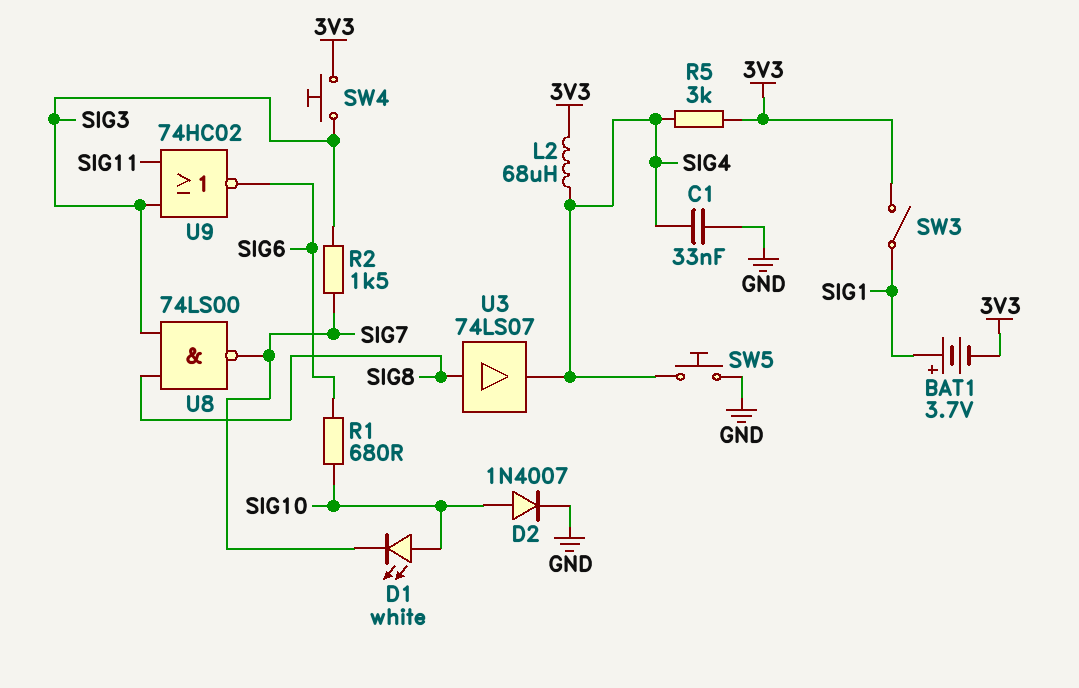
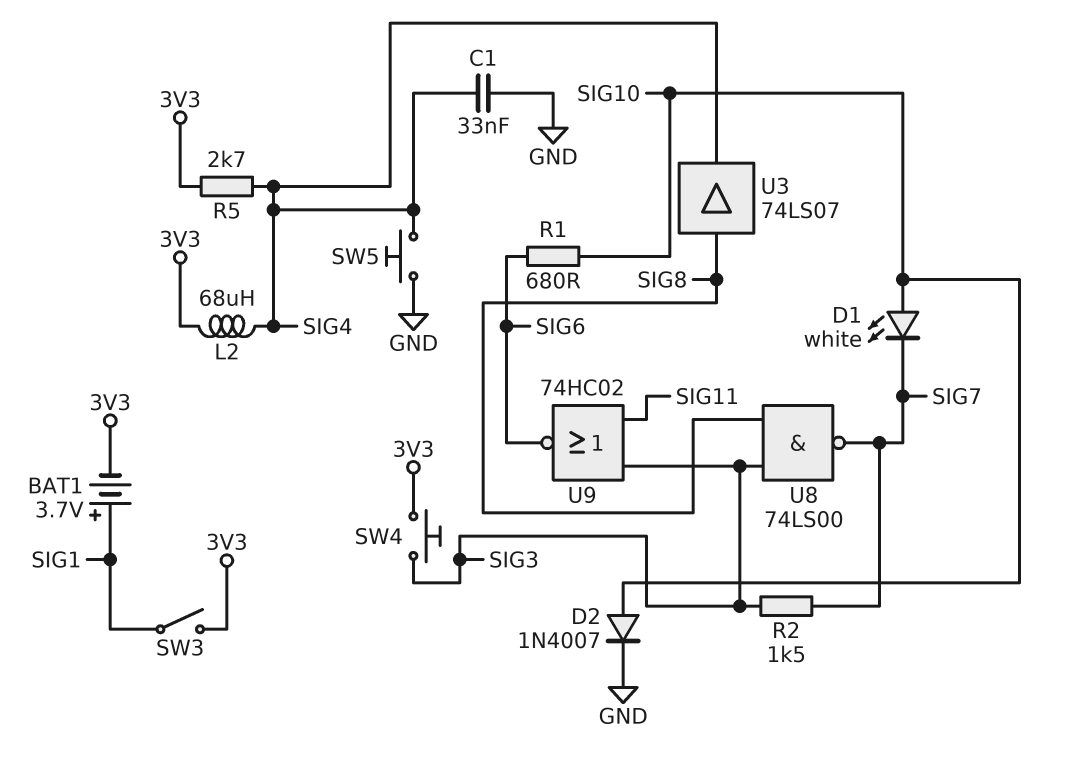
R5: 3k (3V3, SIG4) -> 2.7k (3V3, SIG4)

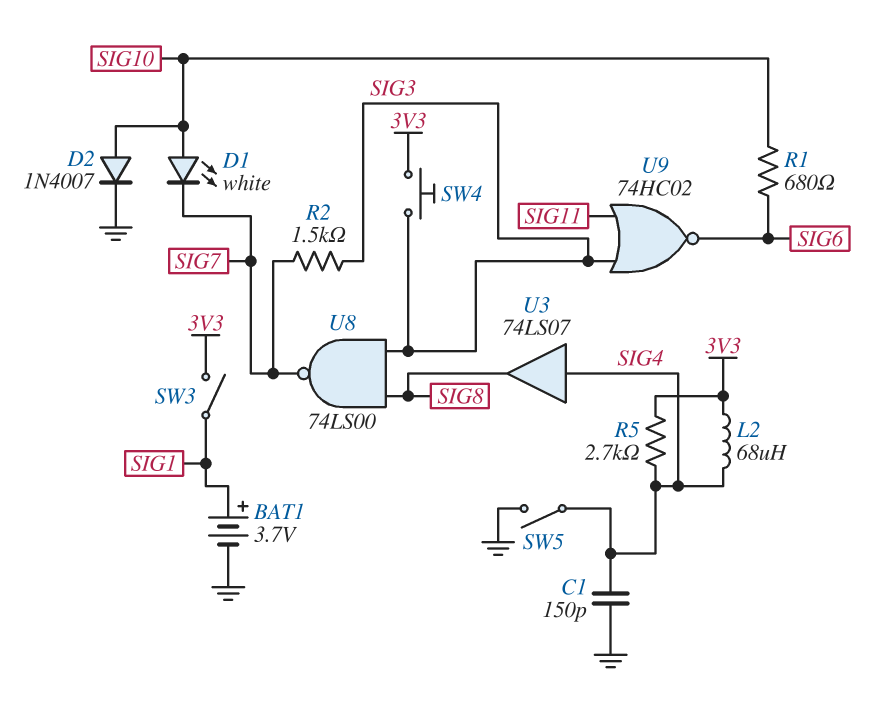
BAT1: 3.7V (plus SIG1, minus 3V3) -> 3.7V (plus SIG1, minus GND)
C1: 33nF (GND, SIG4) -> 150pF (GND, SIG4)
SW5: button (GND, SIG4) -> switch (GND, SIG4)
U3: buffer 74LS07 (in SIG8, out SIG4) -> buffer 74LS07 (in SIG4, out SIG8)

